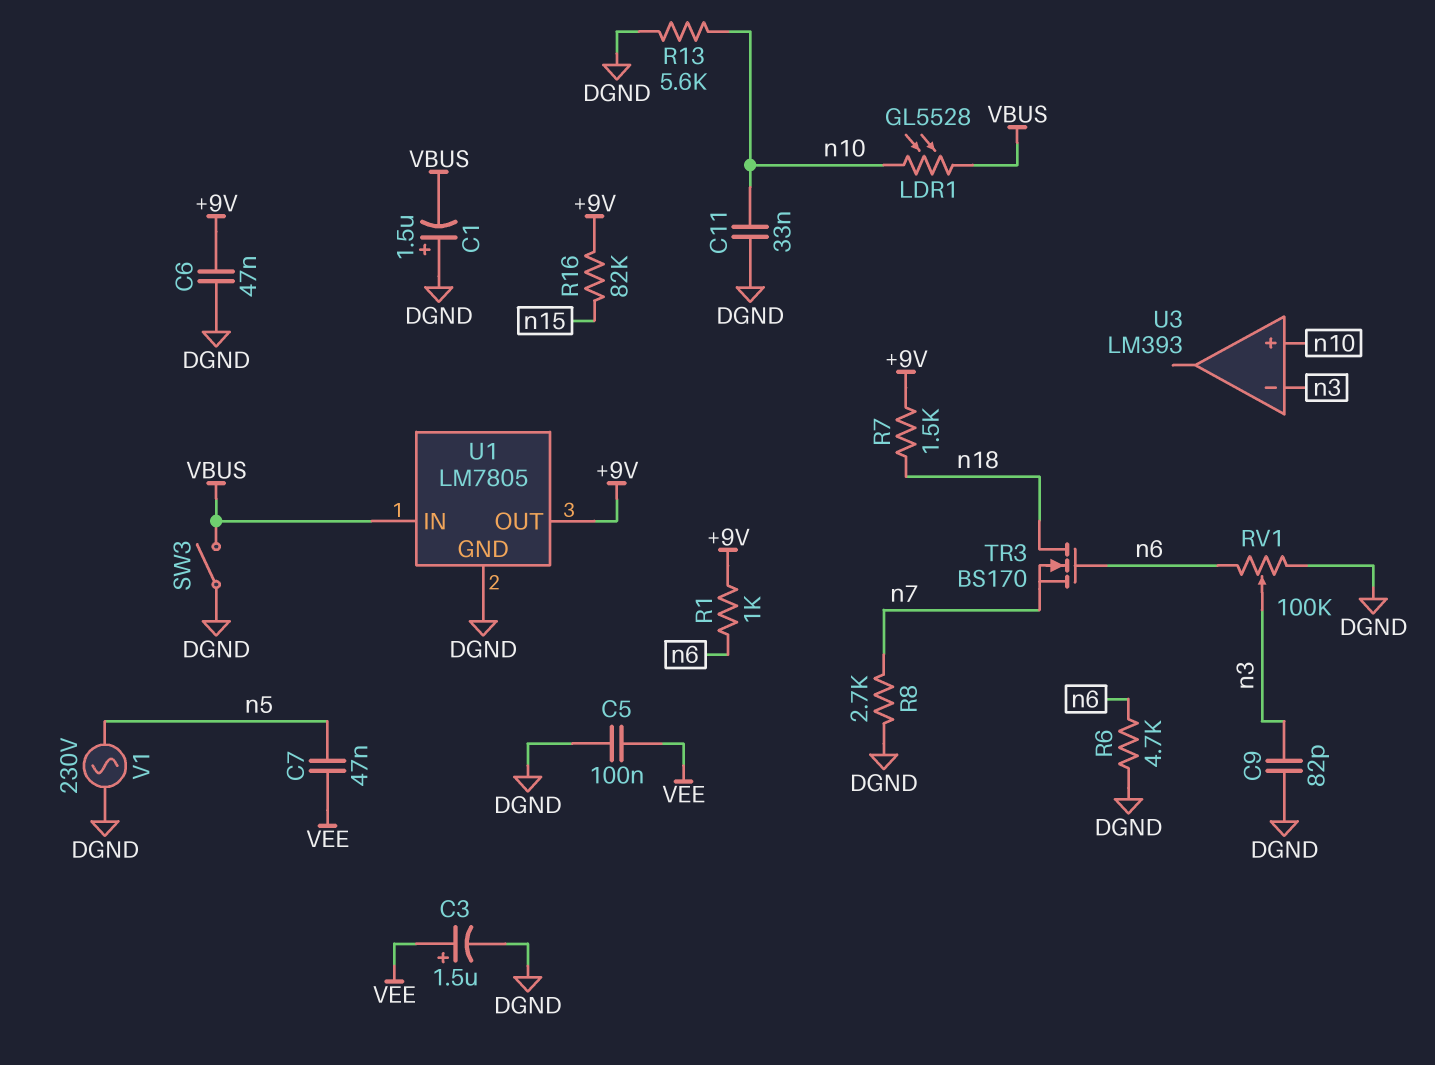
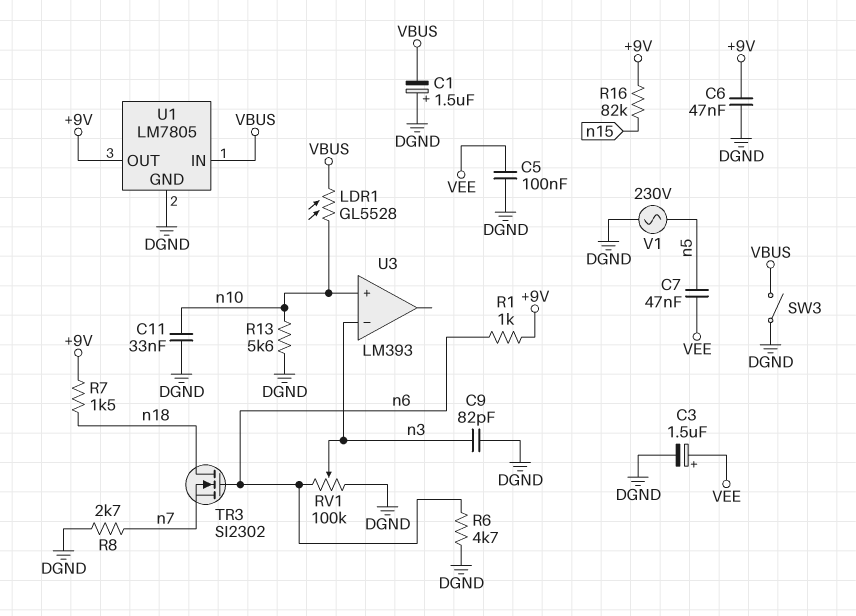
TR3: NMOS BS170 (G n6, D n18, S n7) -> NMOS SI2302 (G n6, D n18, S n7)

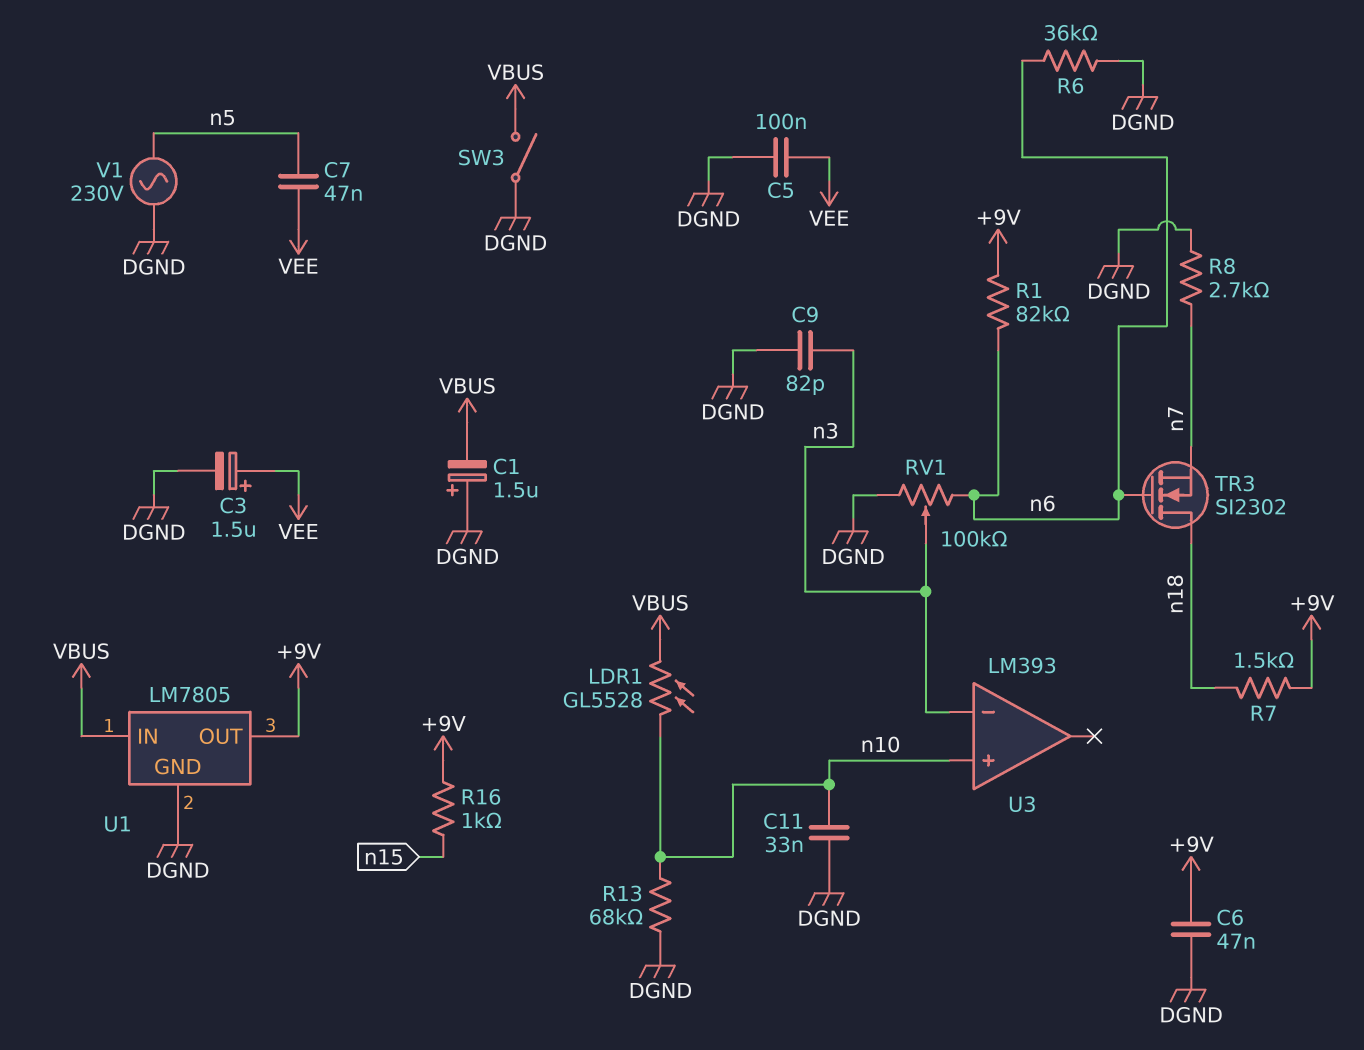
R1: 1k (+9V, n6) -> 82k (+9V, n6)
R6: 4.7k (DGND, n6) -> 36k (DGND, n6)
R13: 5.6k (DGND, n10) -> 68k (DGND, n10)
R16: 82k (+9V, n15) -> 1k (+9V, n15)

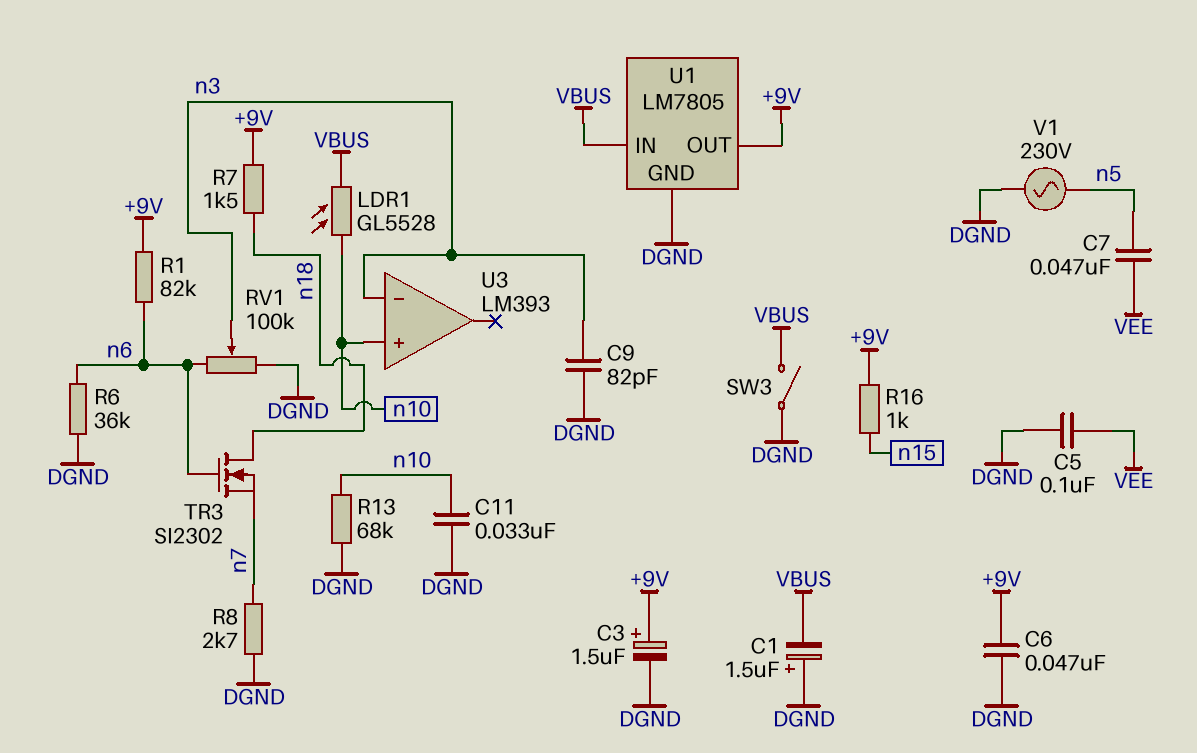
C3: 1.5uF (plus VEE, minus DGND) -> 1.5uF (plus +9V, minus DGND)

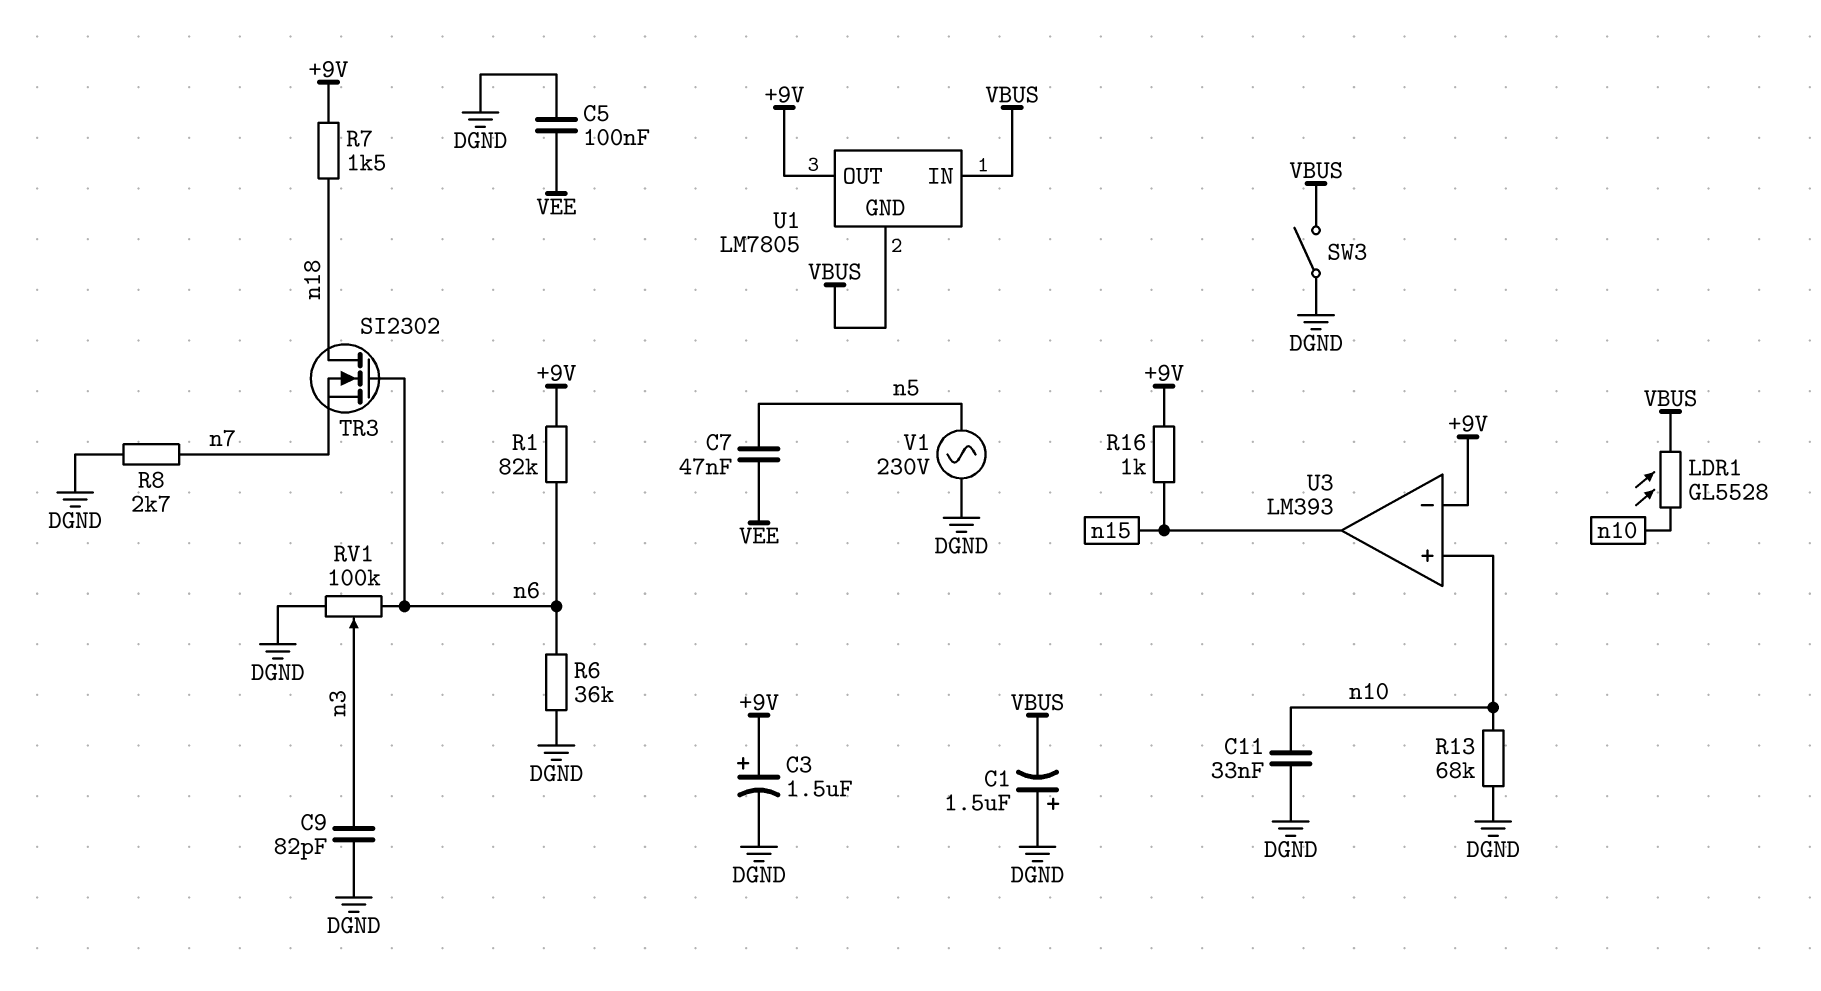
C6: 47nF (+9V, DGND) -> none
U1 pin GND: DGND -> VBUS
U3 pin in-: n3 -> +9V
U3 pin out: none -> n15

